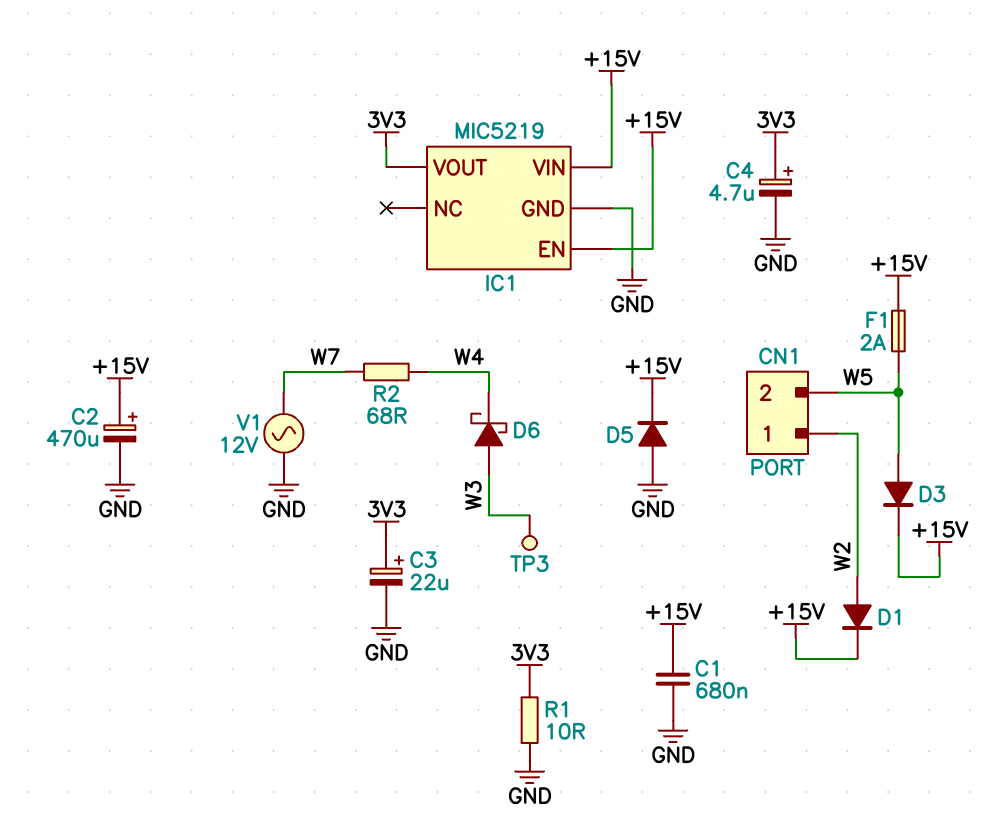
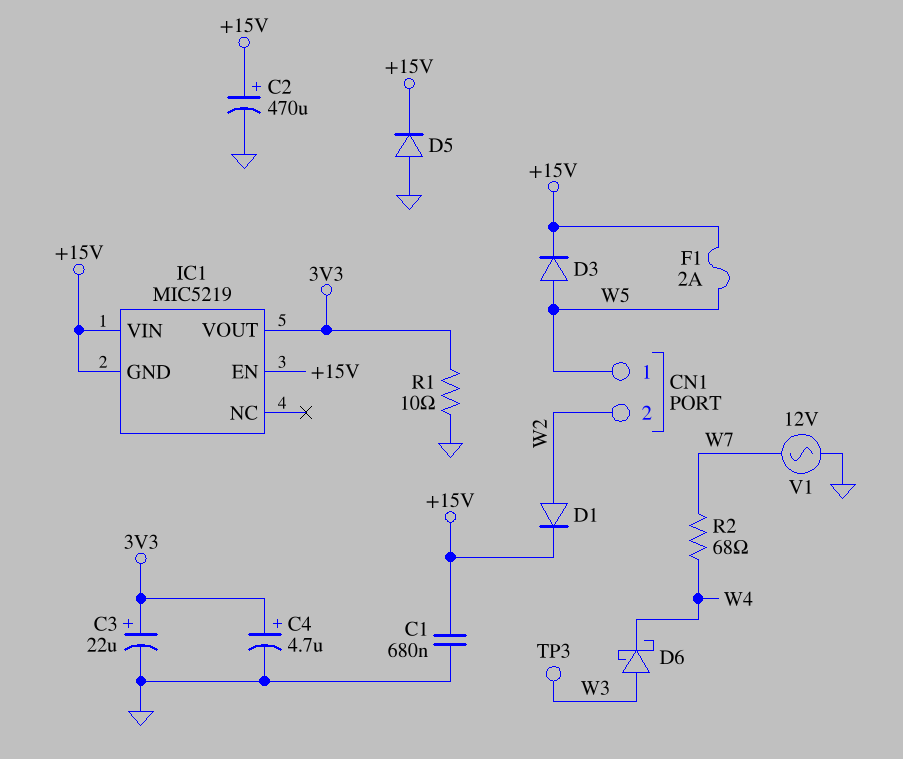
CN1 pin 1: W2 -> W5
CN1 pin 2: W5 -> W2
IC1 pin GND: GND -> +15V

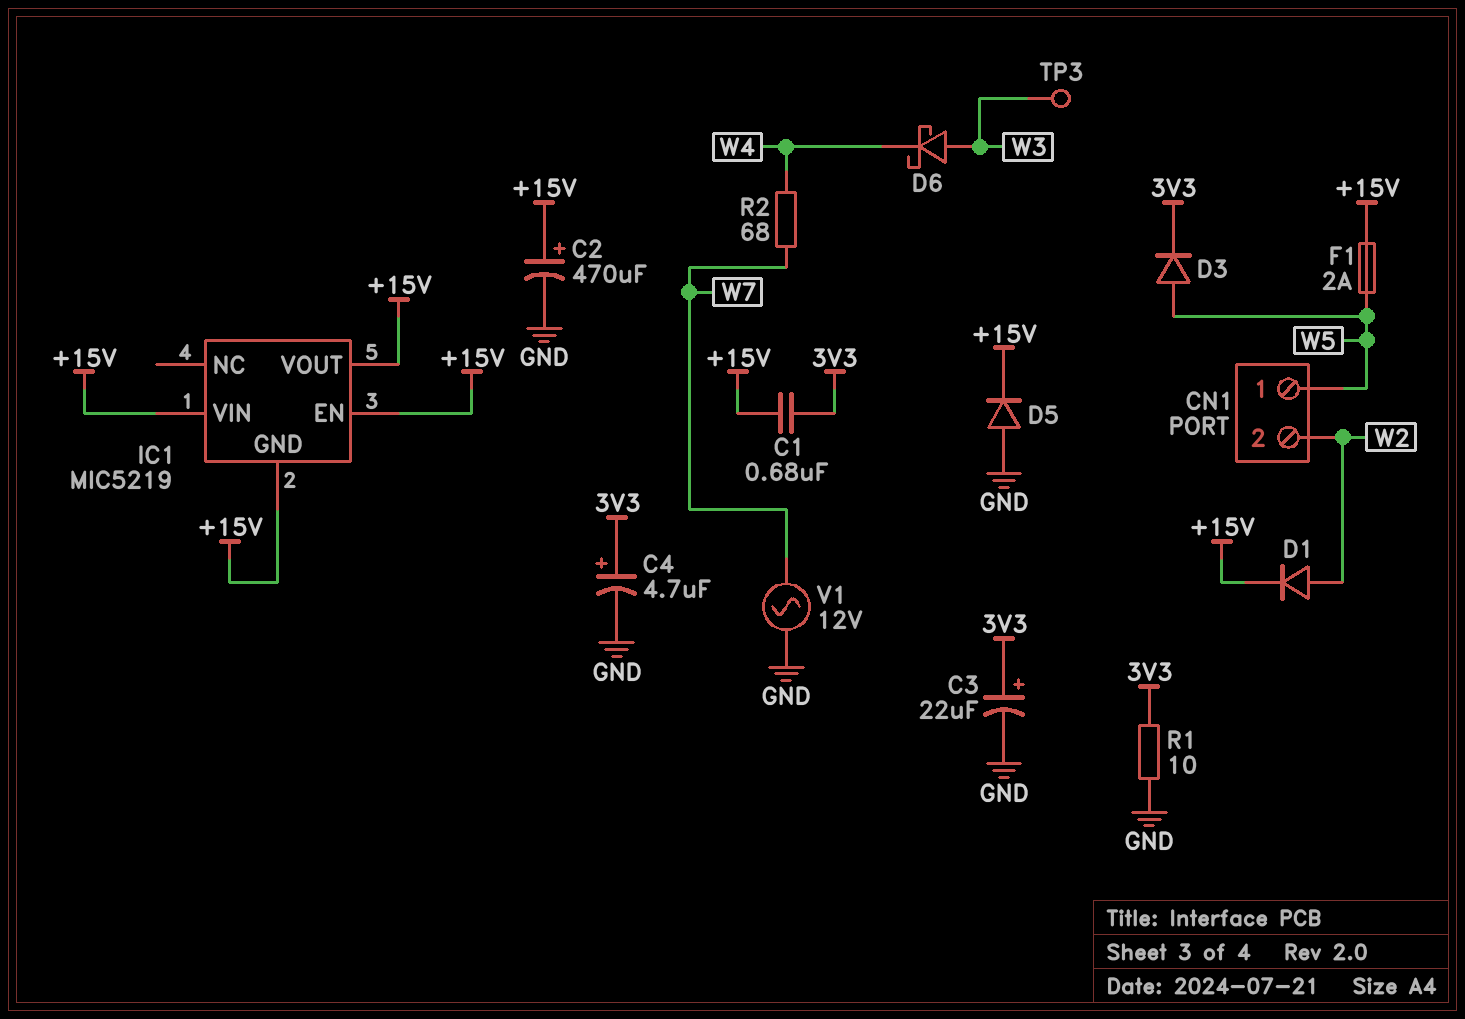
C1: 680nF (+15V, GND) -> 680nF (+15V, 3V3)
D3: diode (A W5, K +15V) -> diode (A W5, K 3V3)
IC1 pin VOUT: 3V3 -> +15V

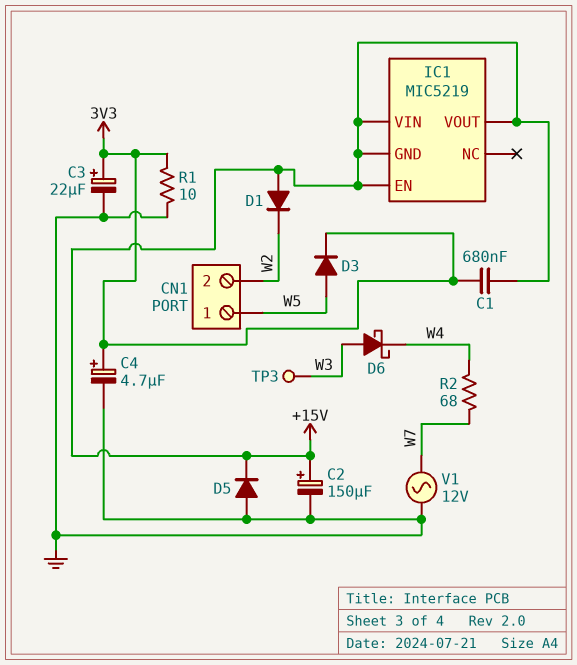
C2: 470uF (plus +15V, minus GND) -> 150uF (plus +15V, minus GND)
D1: diode (A W2, K +15V) -> diode (A +15V, K W2)
F1: 2A (+15V, W5) -> none

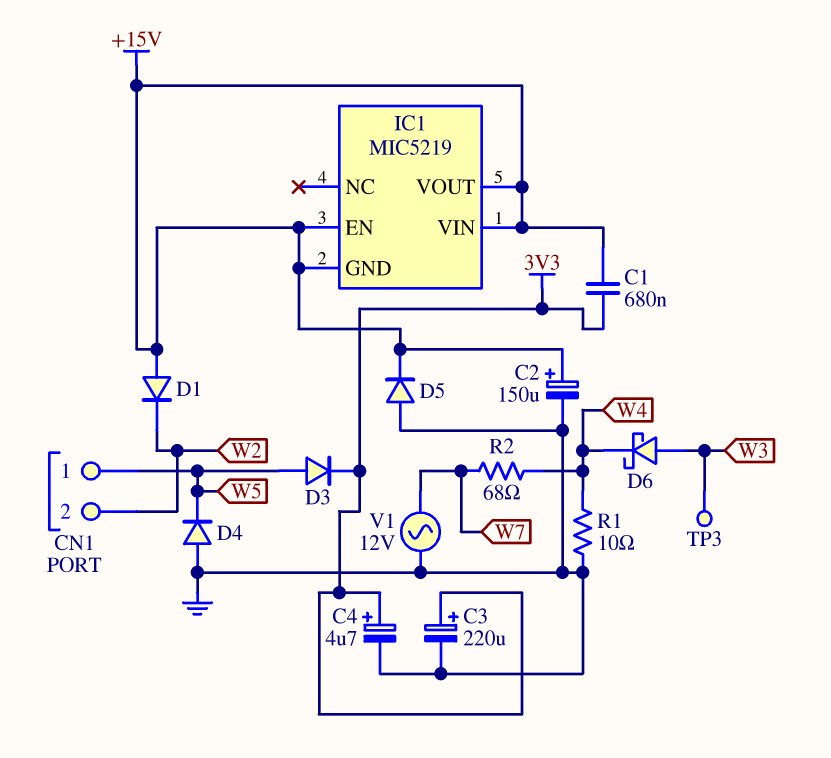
C3: 22uF (plus 3V3, minus GND) -> 220uF (plus 3V3, minus GND)
D4: none -> diode (A GND, K W5)
R1: 10 (3V3, GND) -> 10 (GND, W4)

